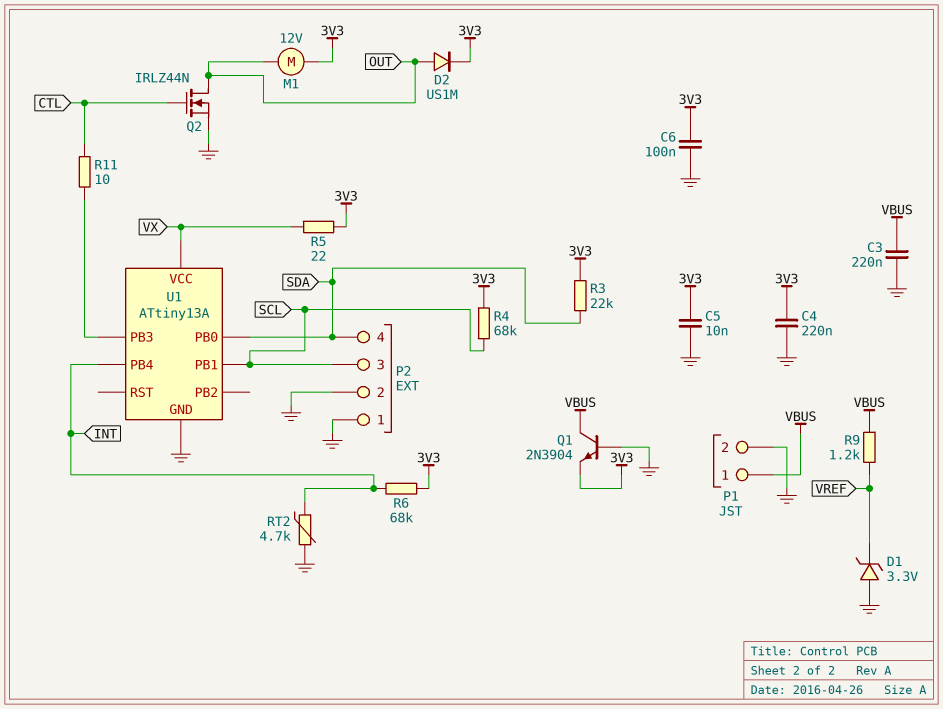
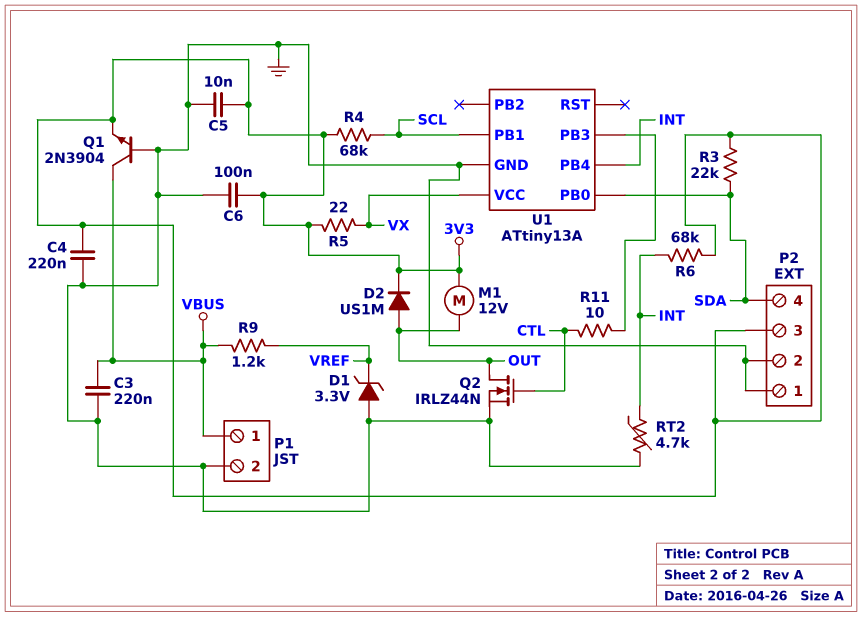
P2 pin 3: SCL -> 3V3

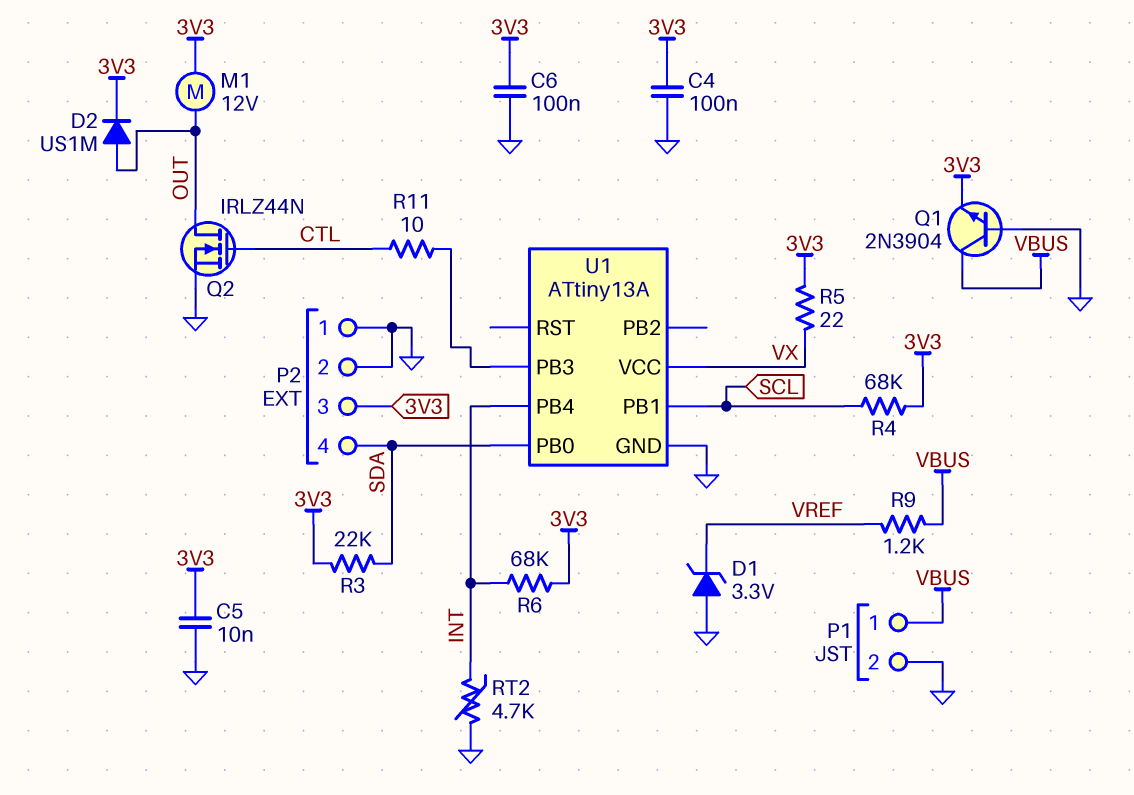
C3: 220nF (GND, VBUS) -> none
C4: 220nF (3V3, GND) -> 100nF (3V3, GND)

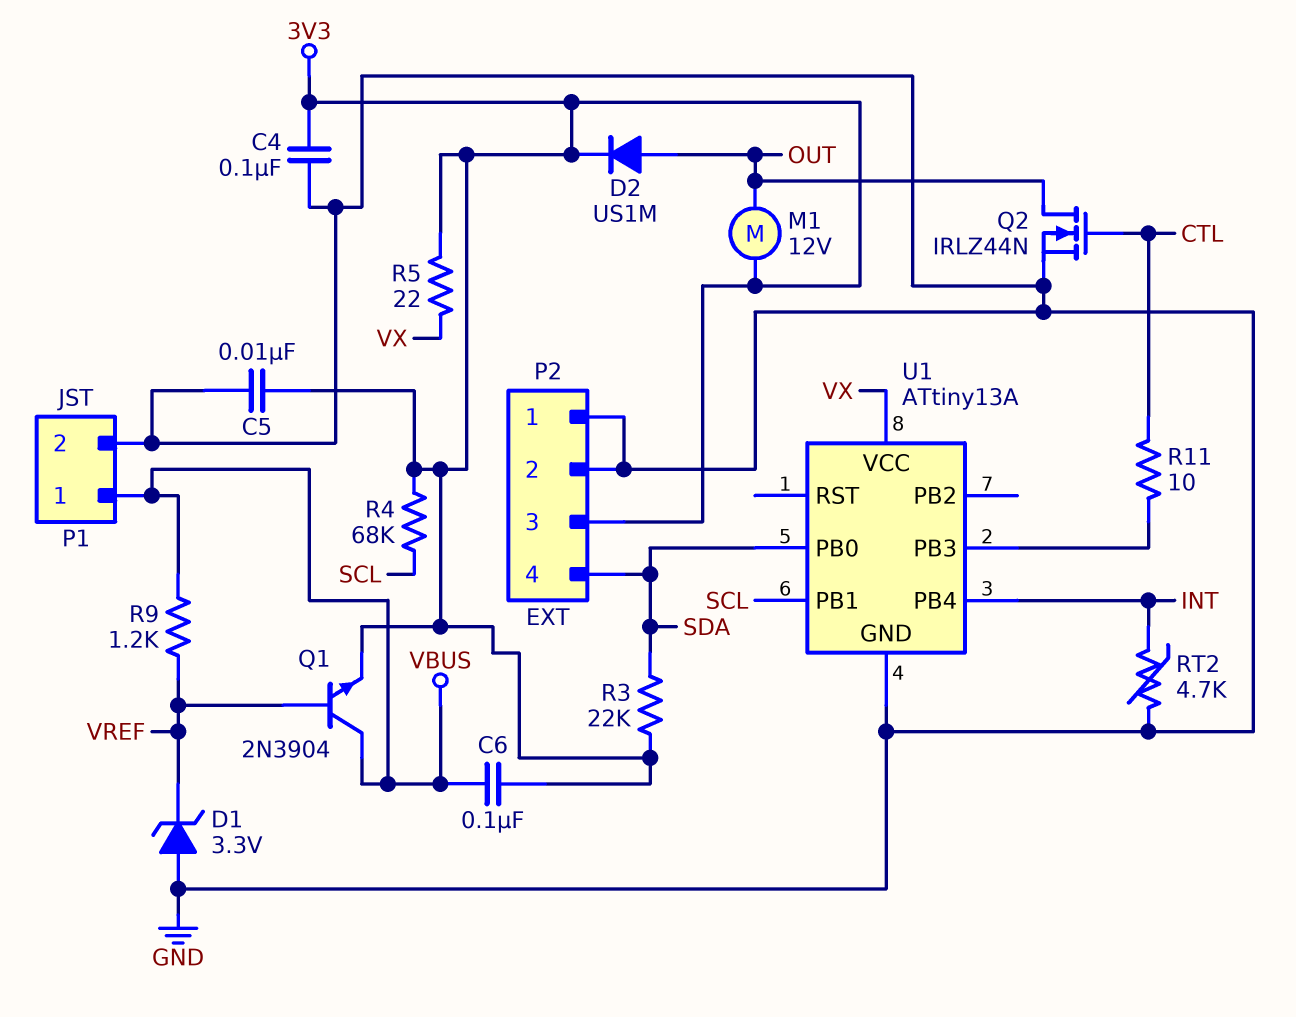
C6: 100nF (3V3, GND) -> 100nF (3V3, VBUS)
Q1: NPN 2N3904 (B GND, C VBUS, E 3V3) -> NPN 2N3904 (B VREF, C VBUS, E 3V3)
R6: 68k (3V3, INT) -> none

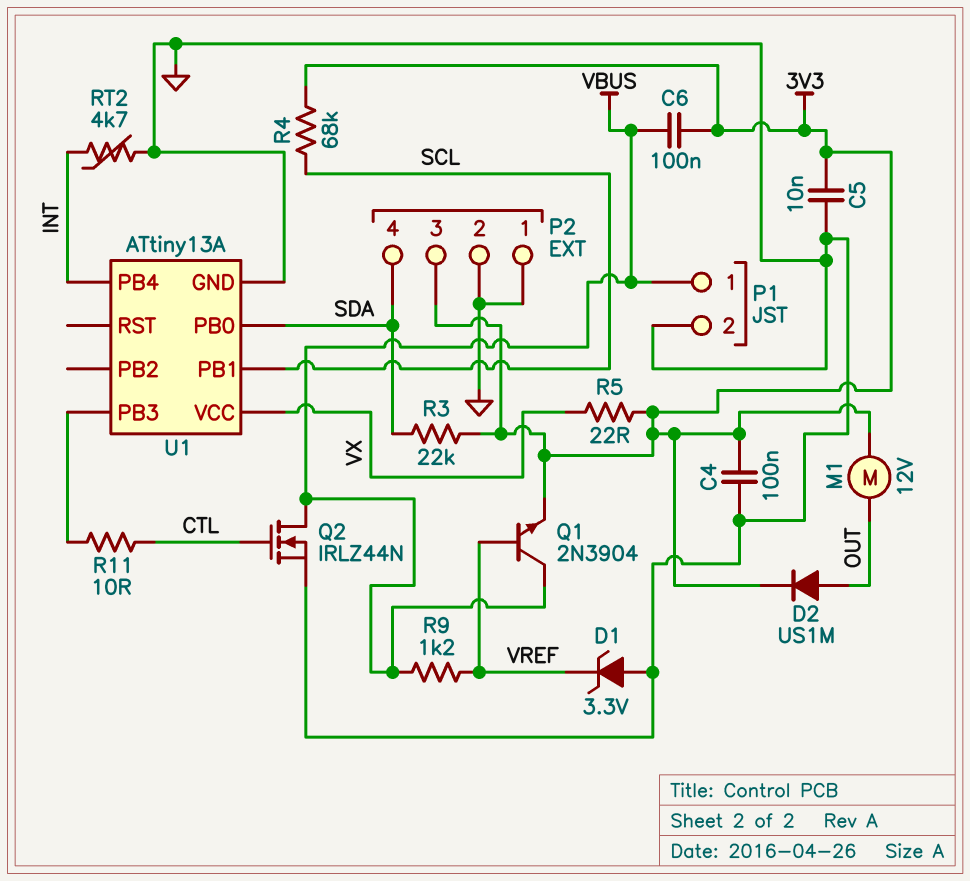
Q2: NMOS IRLZ44N (G CTL, D OUT, S GND) -> NMOS IRLZ44N (G CTL, D VBUS, S GND)

